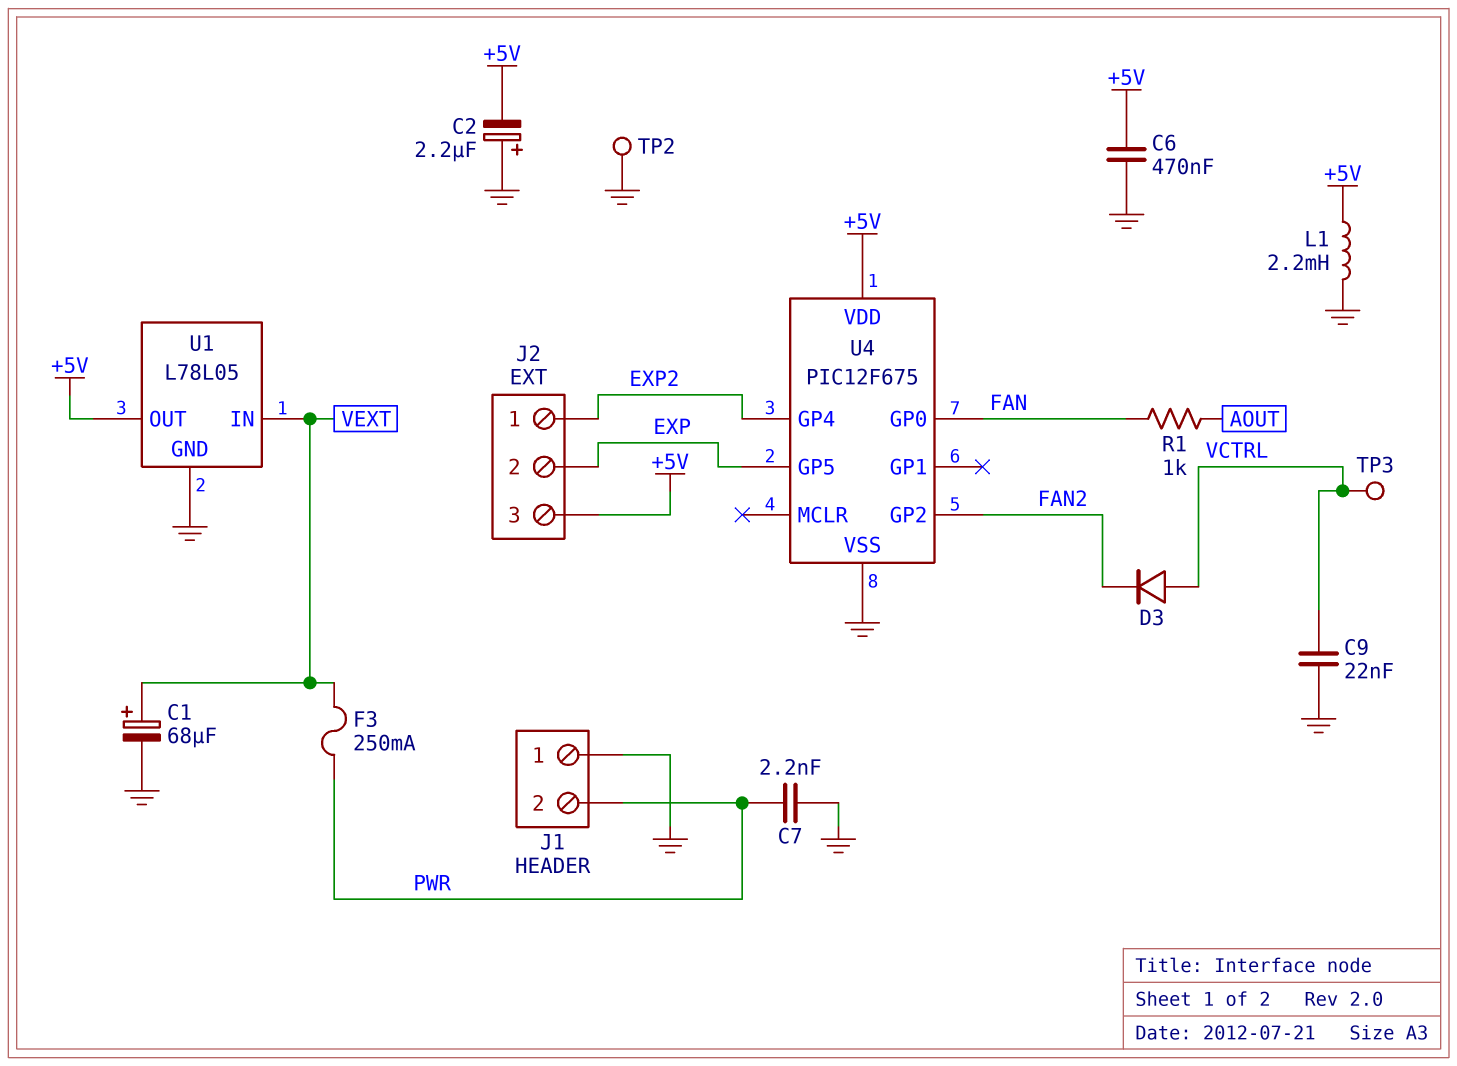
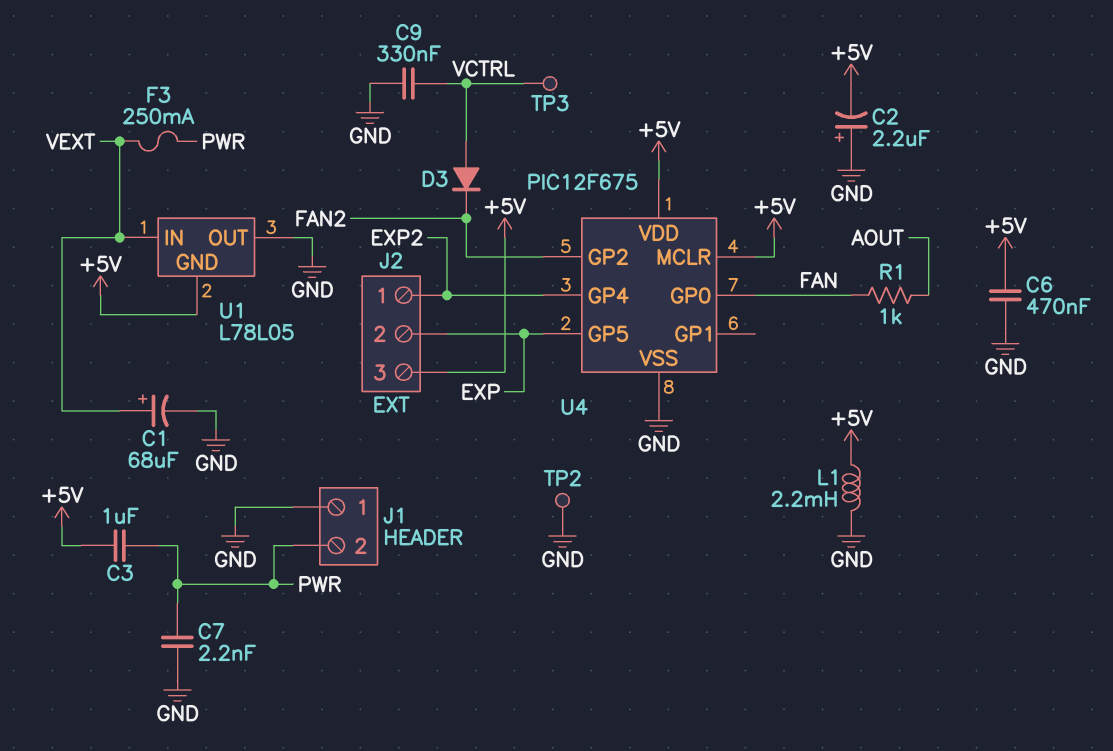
C3: none -> 1uF (+5V, PWR)
C9: 22nF (GND, VCTRL) -> 330nF (GND, VCTRL)
U1 pin GND: GND -> +5V
U1 pin OUT: +5V -> GND
U4 pin MCLR: none -> +5V

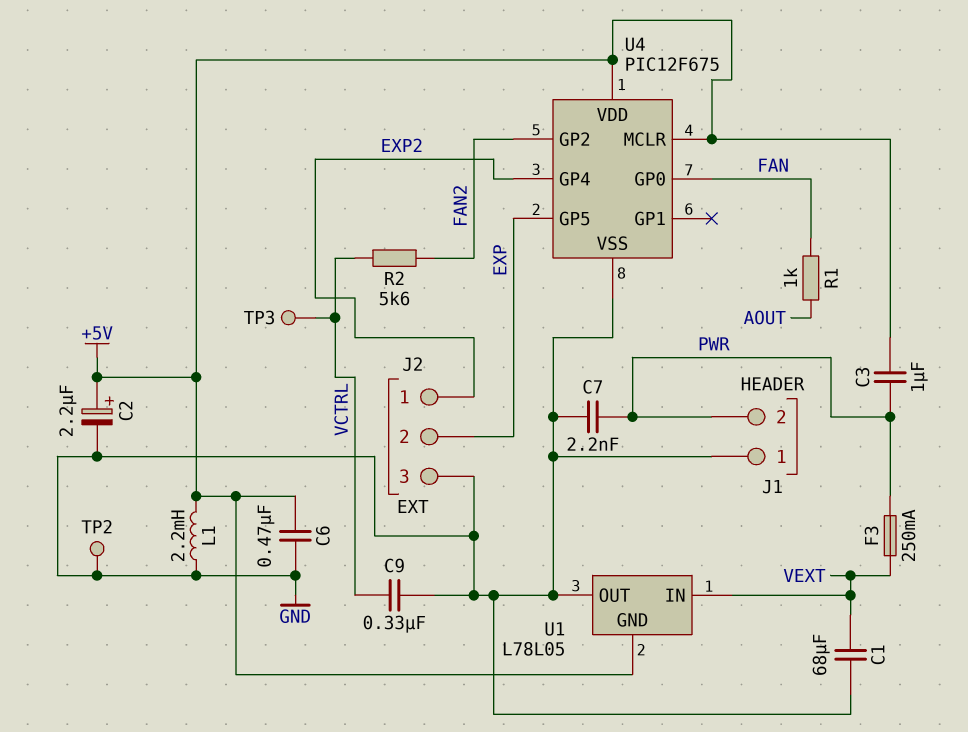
C1: 68uF (plus VEXT, minus GND) -> 68uF (GND, VEXT)
C2: 2.2uF (plus GND, minus +5V) -> 2.2uF (plus +5V, minus GND)
D3: diode (A VCTRL, K FAN2) -> none
J2 pin 3: +5V -> GND
R2: none -> 5.6k (FAN2, VCTRL)

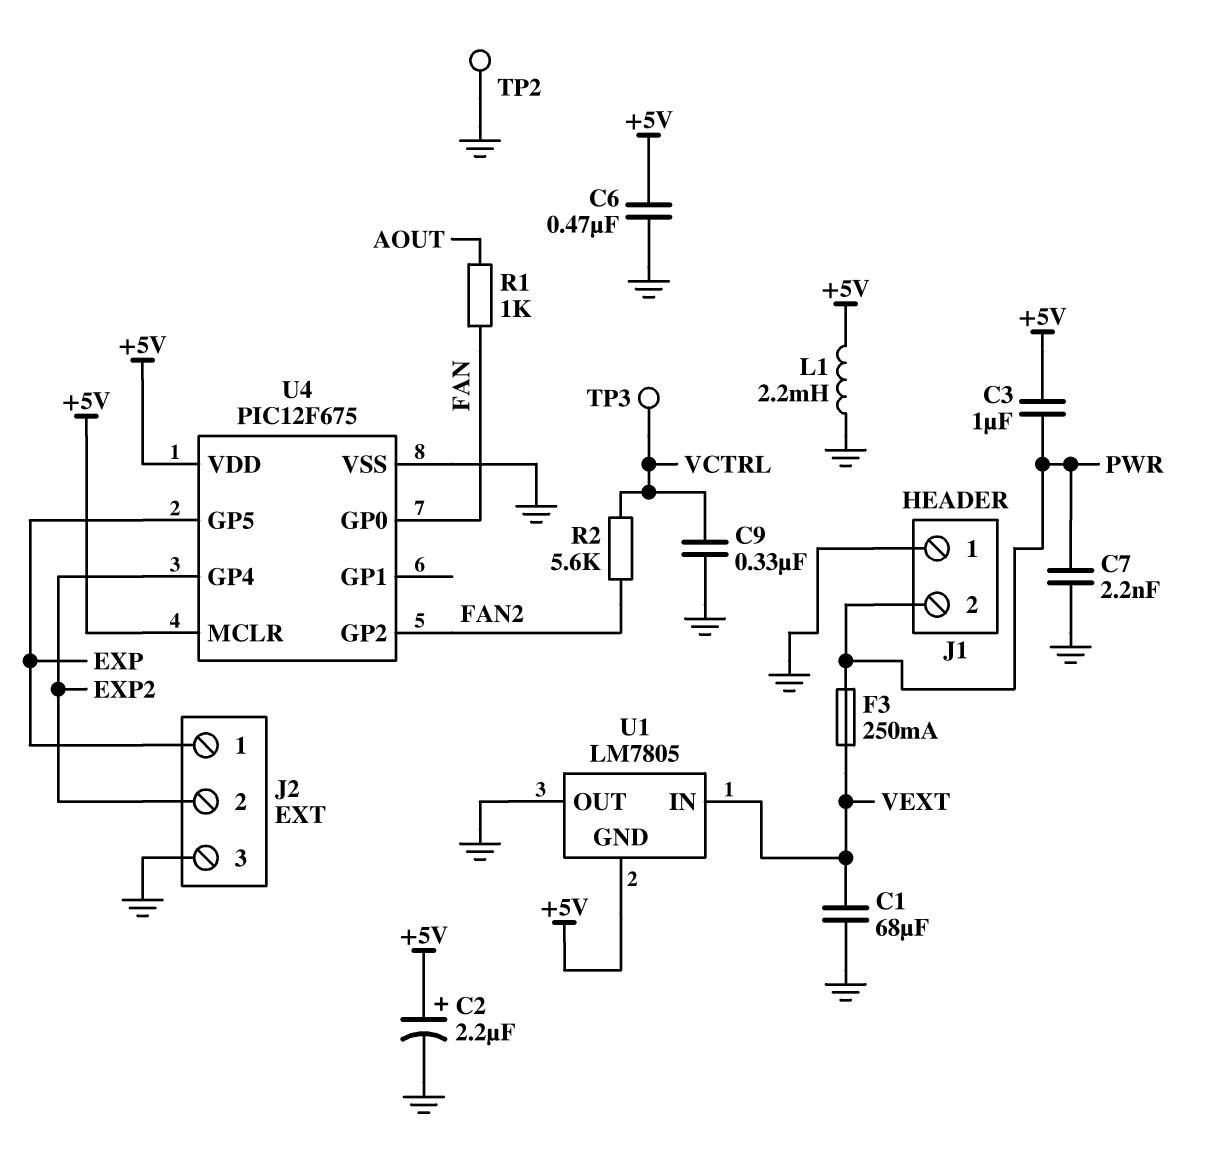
J2 pin 1: EXP2 -> EXP
J2 pin 2: EXP -> EXP2
U1: L78L05 -> LM7805

